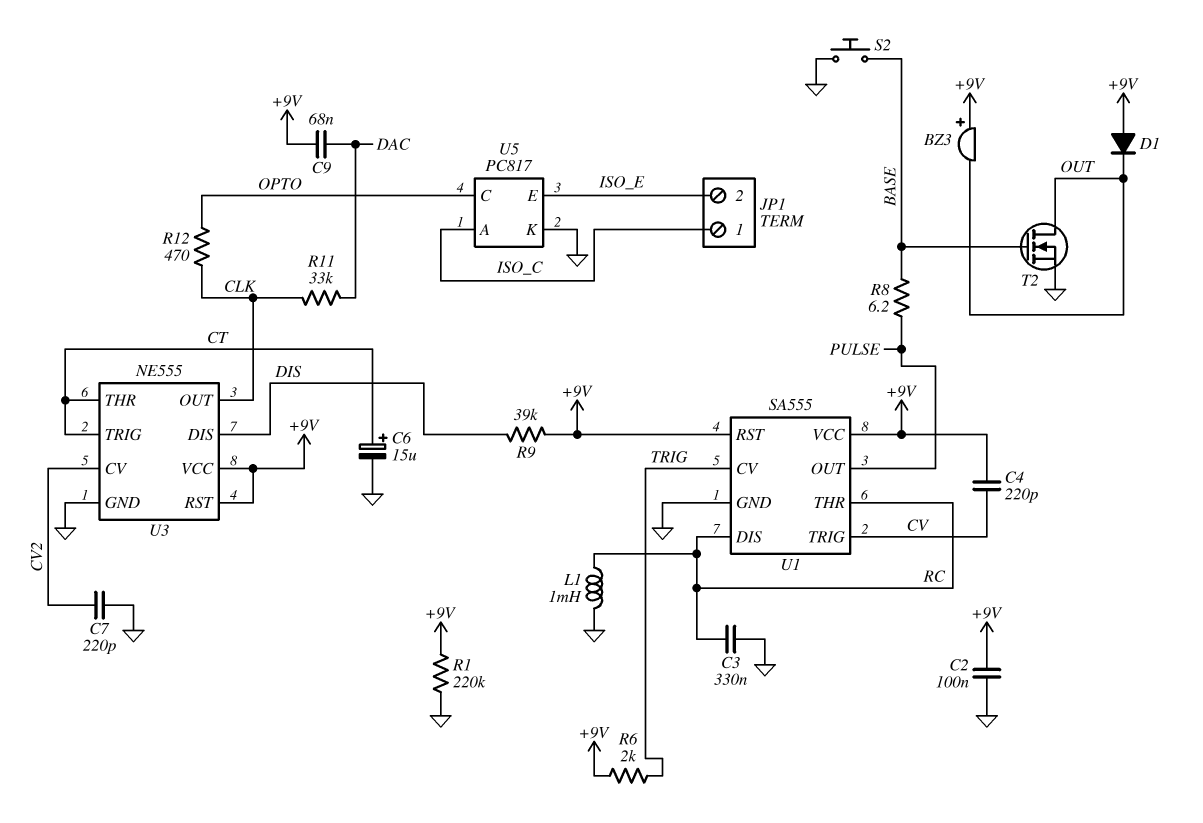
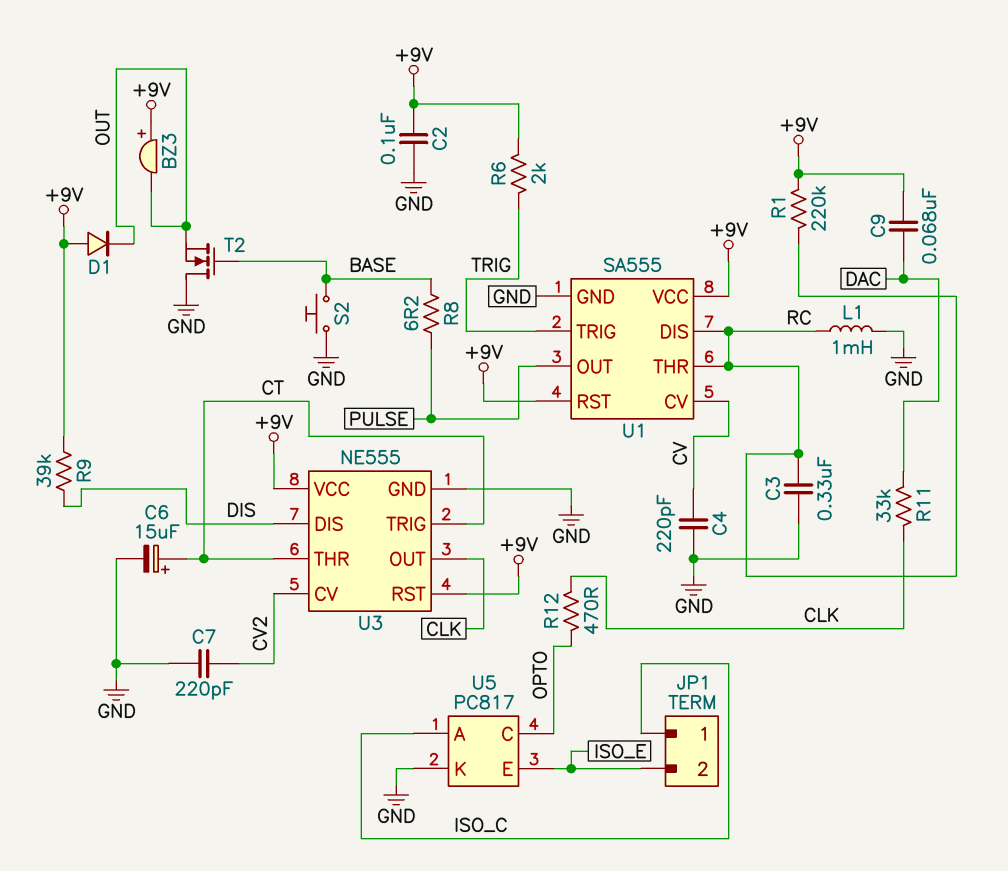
C4: 220pF (+9V, CV) -> 220pF (CV, GND)
R1: 220k (+9V, GND) -> 220k (+9V, RC)
T2: NMOS (G BASE, D OUT, S GND) -> NMOS (G BASE, D GND, S OUT)
U1 pin CV: TRIG -> CV
U1 pin TRIG: CV -> TRIG

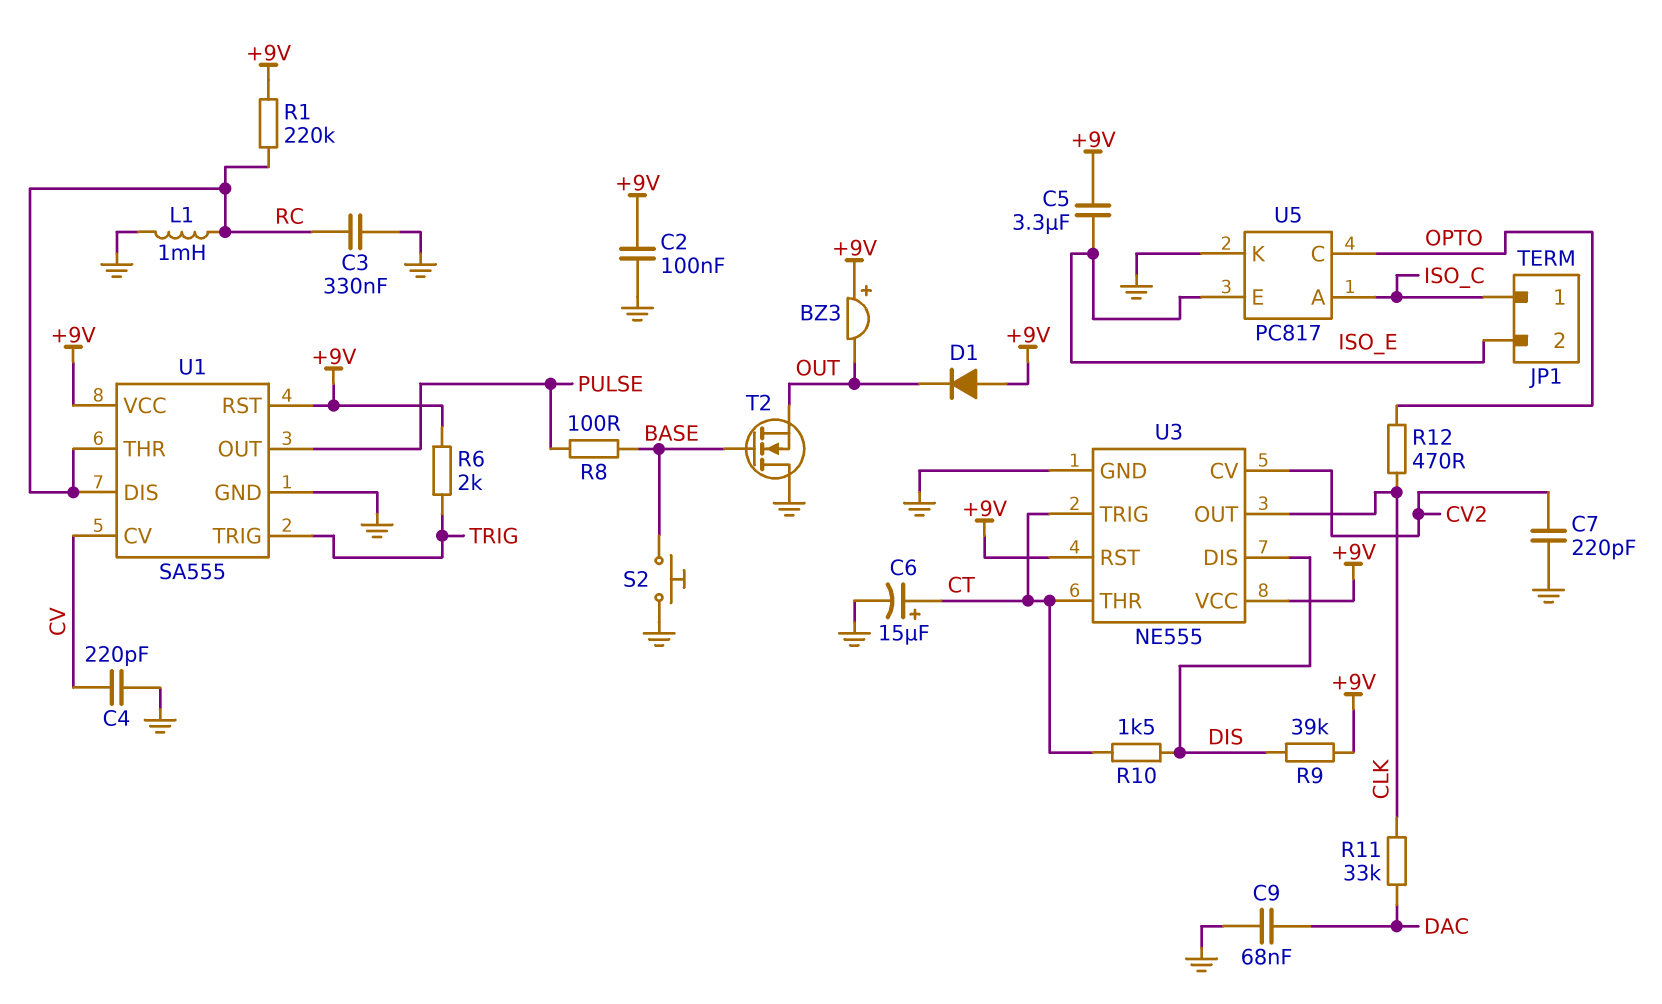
C5: none -> 3.3uF (+9V, ISO_E)
C9: 68nF (+9V, DAC) -> 68nF (DAC, GND)
R8: 6.2 (BASE, PULSE) -> 100 (BASE, PULSE)
R10: none -> 1.5k (CT, DIS)

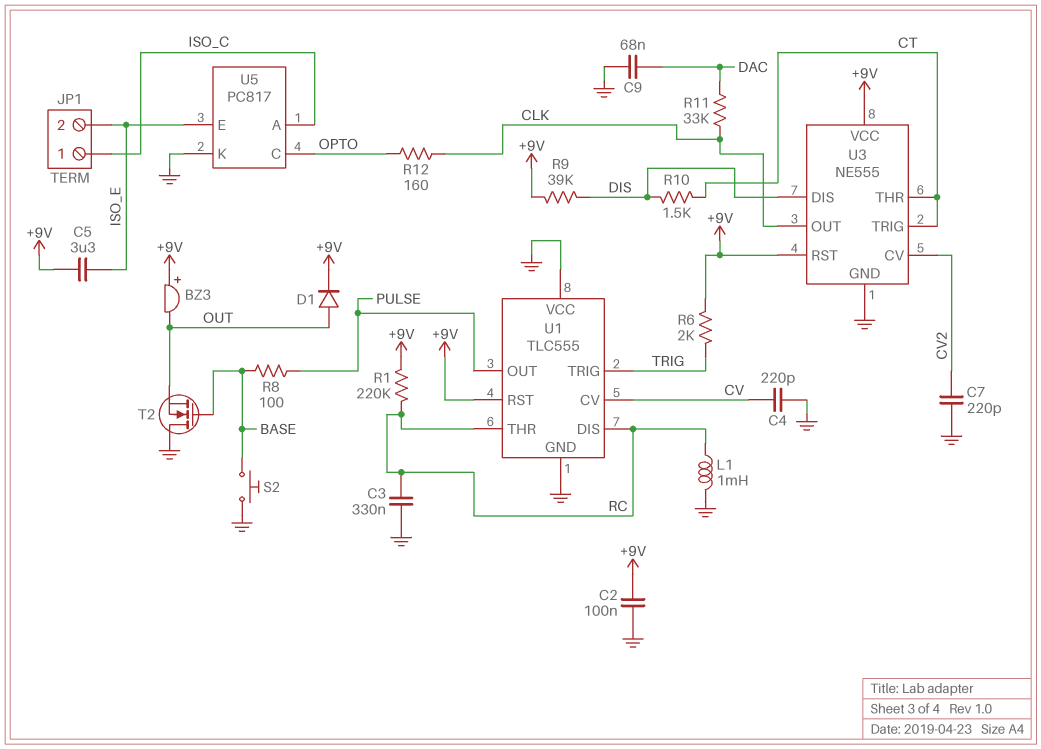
C6: 15uF (plus CT, minus GND) -> none
D1: diode (A +9V, K OUT) -> diode (A OUT, K +9V)
R12: 470 (CLK, OPTO) -> 160 (CLK, OPTO)
U1: SA555 -> TLC555
U1 pin VCC: +9V -> GND

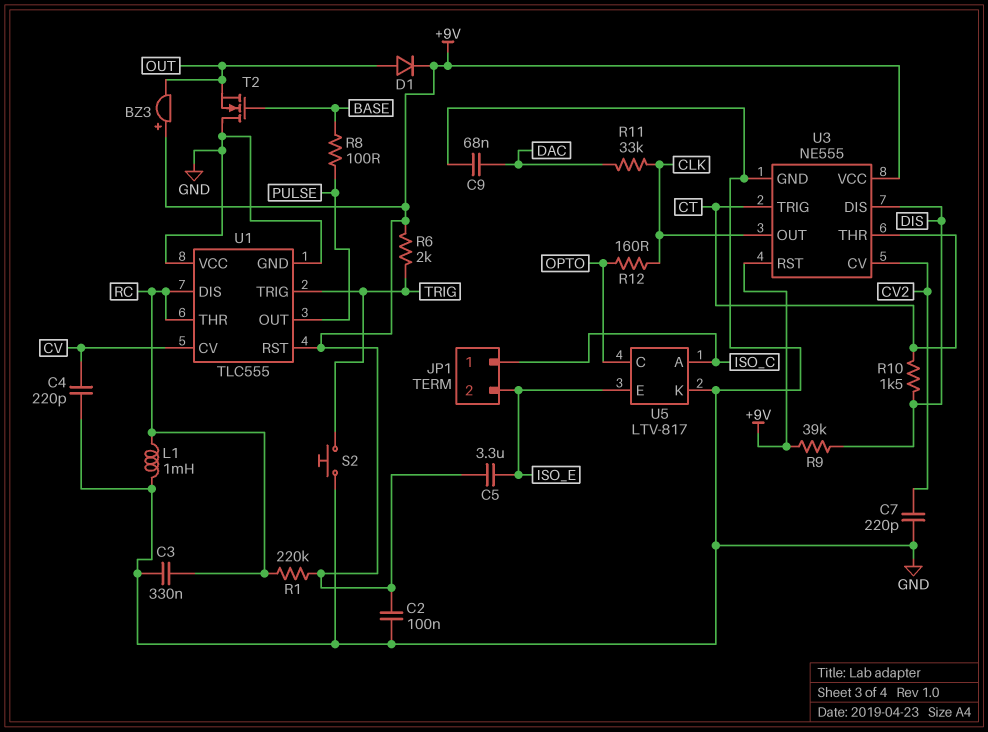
S2: button (BASE, GND) -> button (GND, TRIG)
U5: PC817 -> LTV-817

